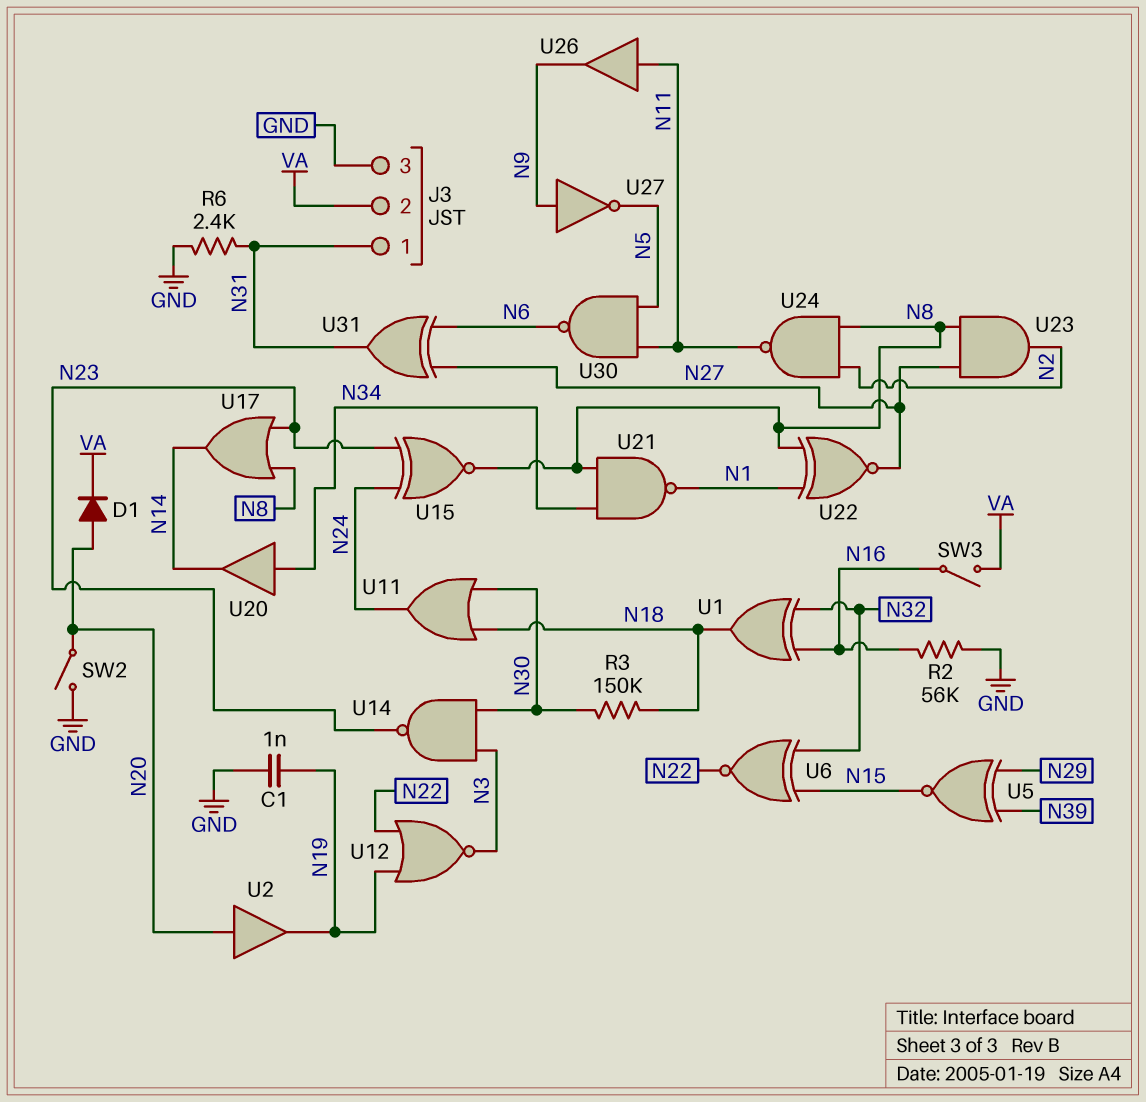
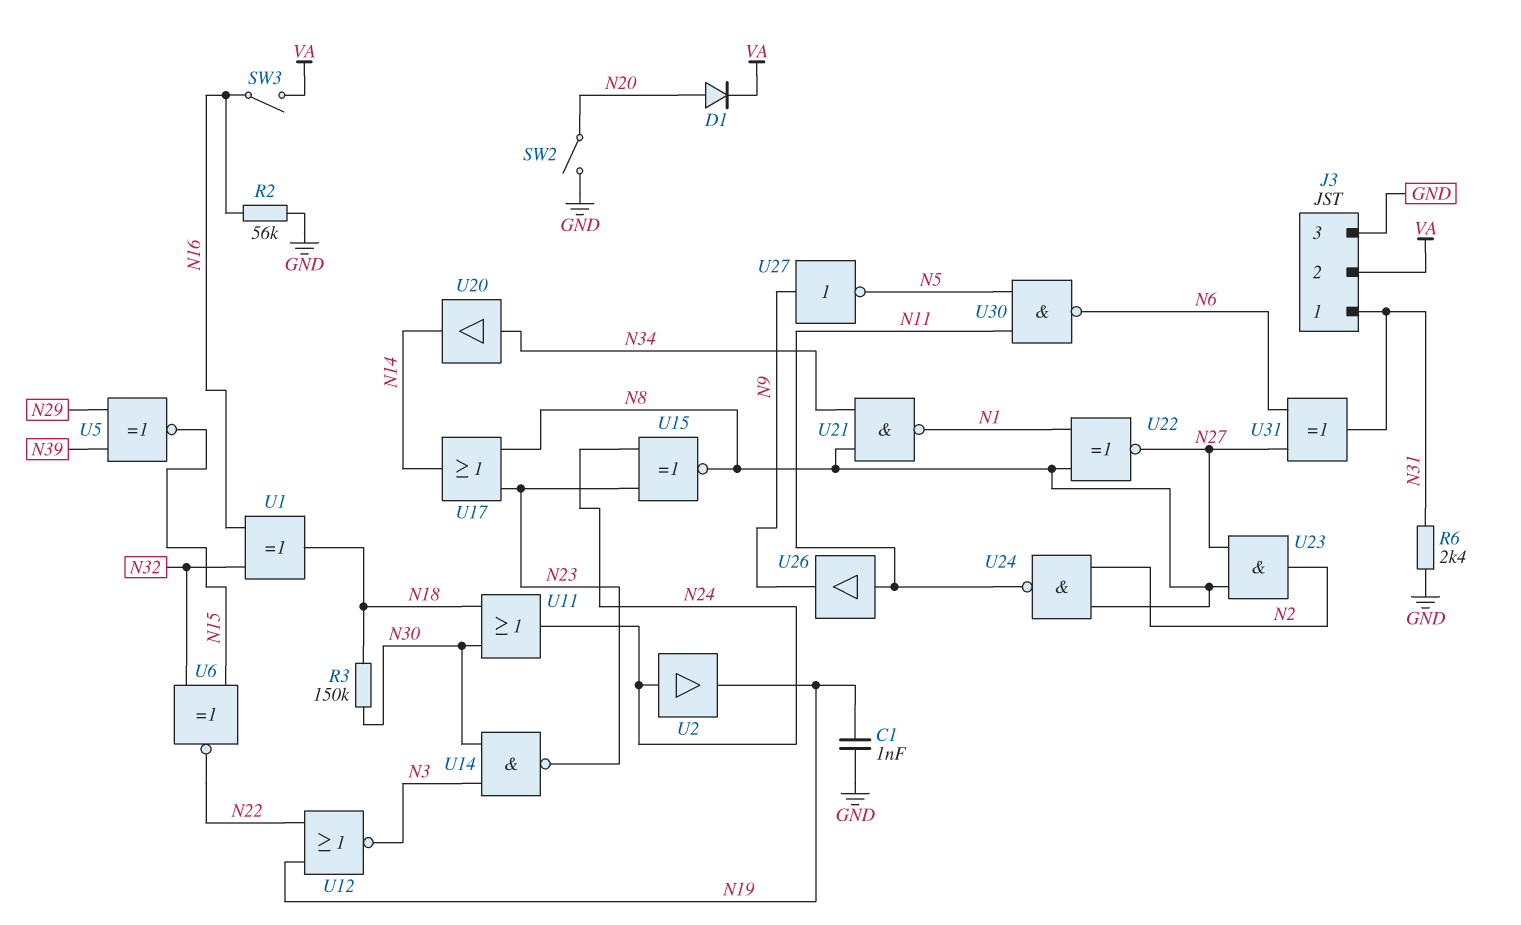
U2: buffer (in N20, out N19) -> buffer (in N24, out N19)

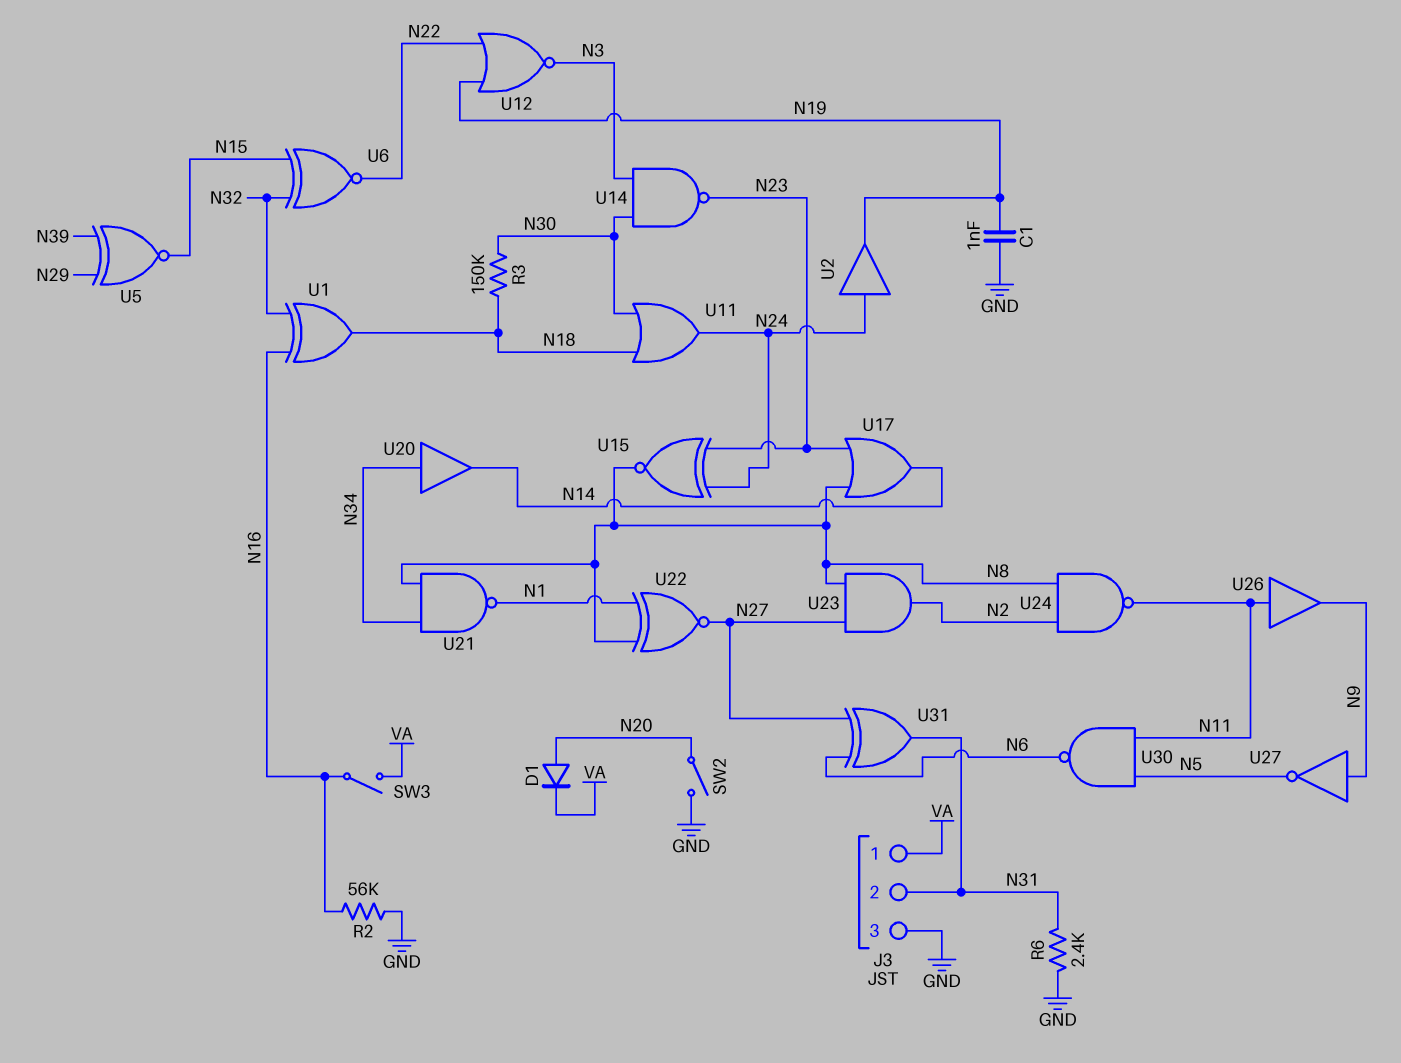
J3 pin 1: N31 -> VA
J3 pin 2: VA -> N31

